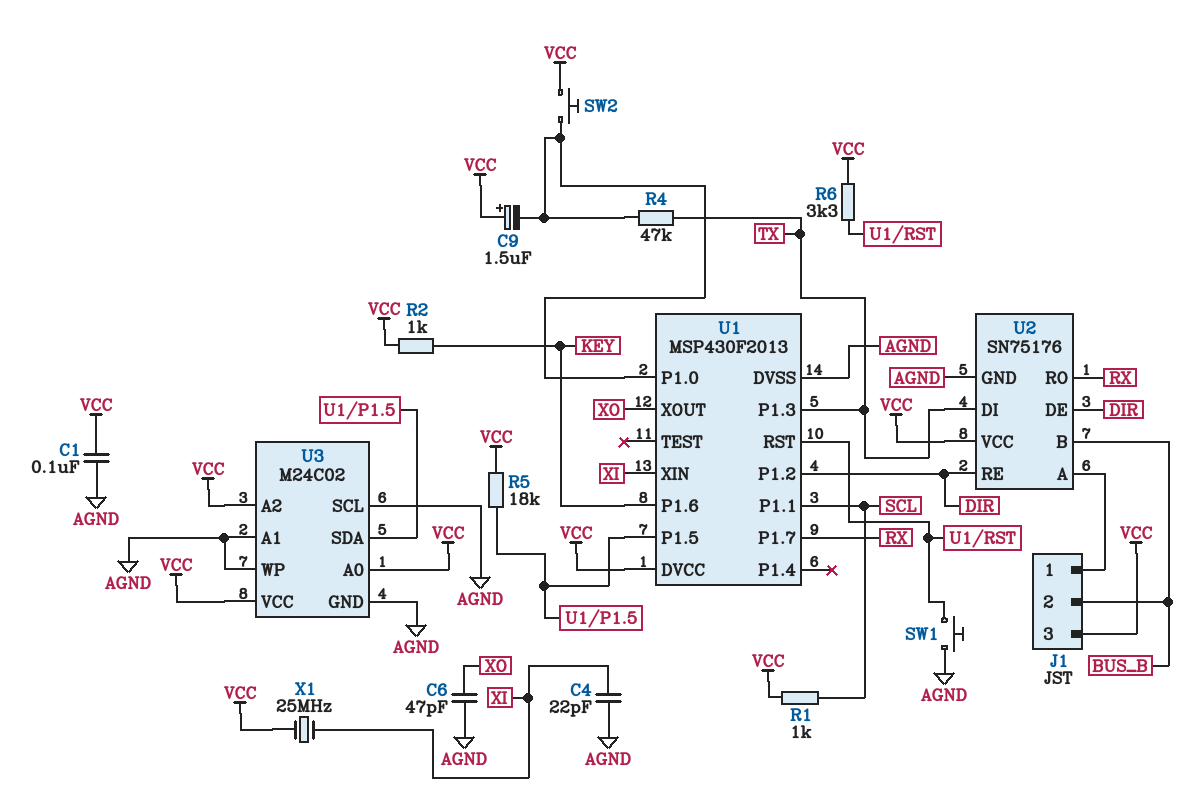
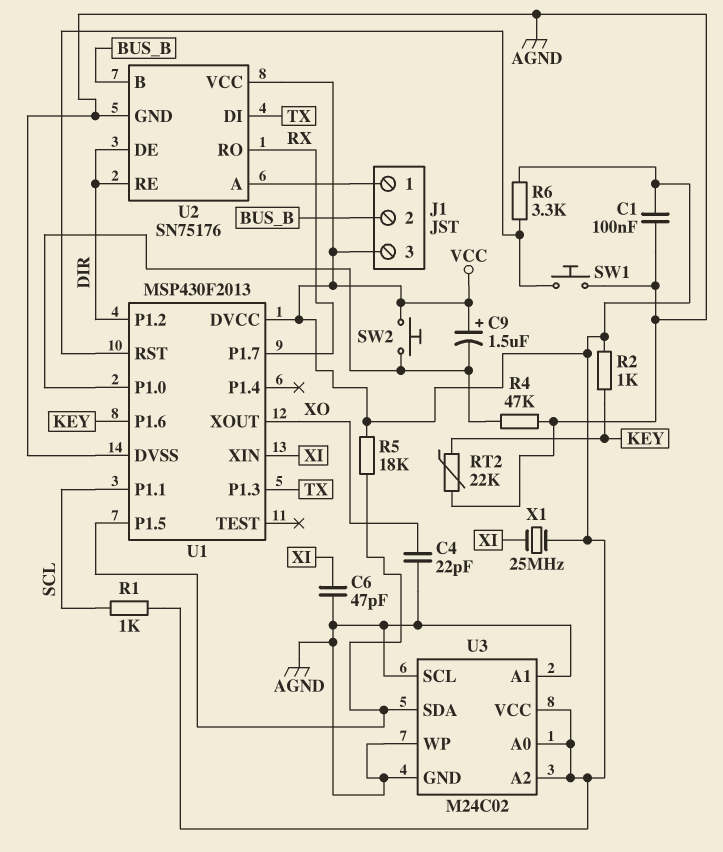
C4: 22pF (AGND, XI) -> 22pF (AGND, XO)
C6: 47pF (AGND, XO) -> 47pF (AGND, XI)
R4: 47k (TX, U1/P1.0) -> 47k (AGND, U1/P1.0)
RT2: none -> 22k (AGND, KEY)

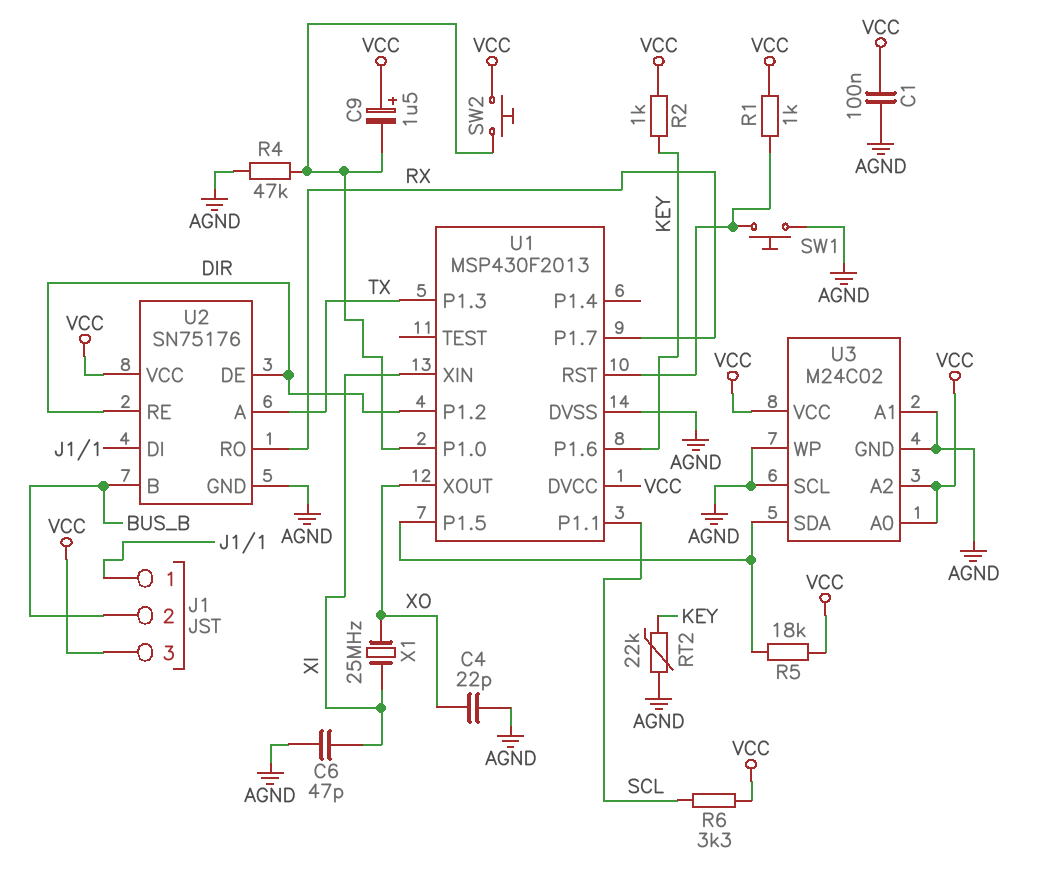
R1: 1k (SCL, VCC) -> 1k (U1/RST, VCC)
R6: 3.3k (U1/RST, VCC) -> 3.3k (SCL, VCC)
U2 pin A: J1/1 -> TX
U2 pin DI: TX -> J1/1
X1: 25MHz (VCC, XI) -> 25MHz (XI, XO)

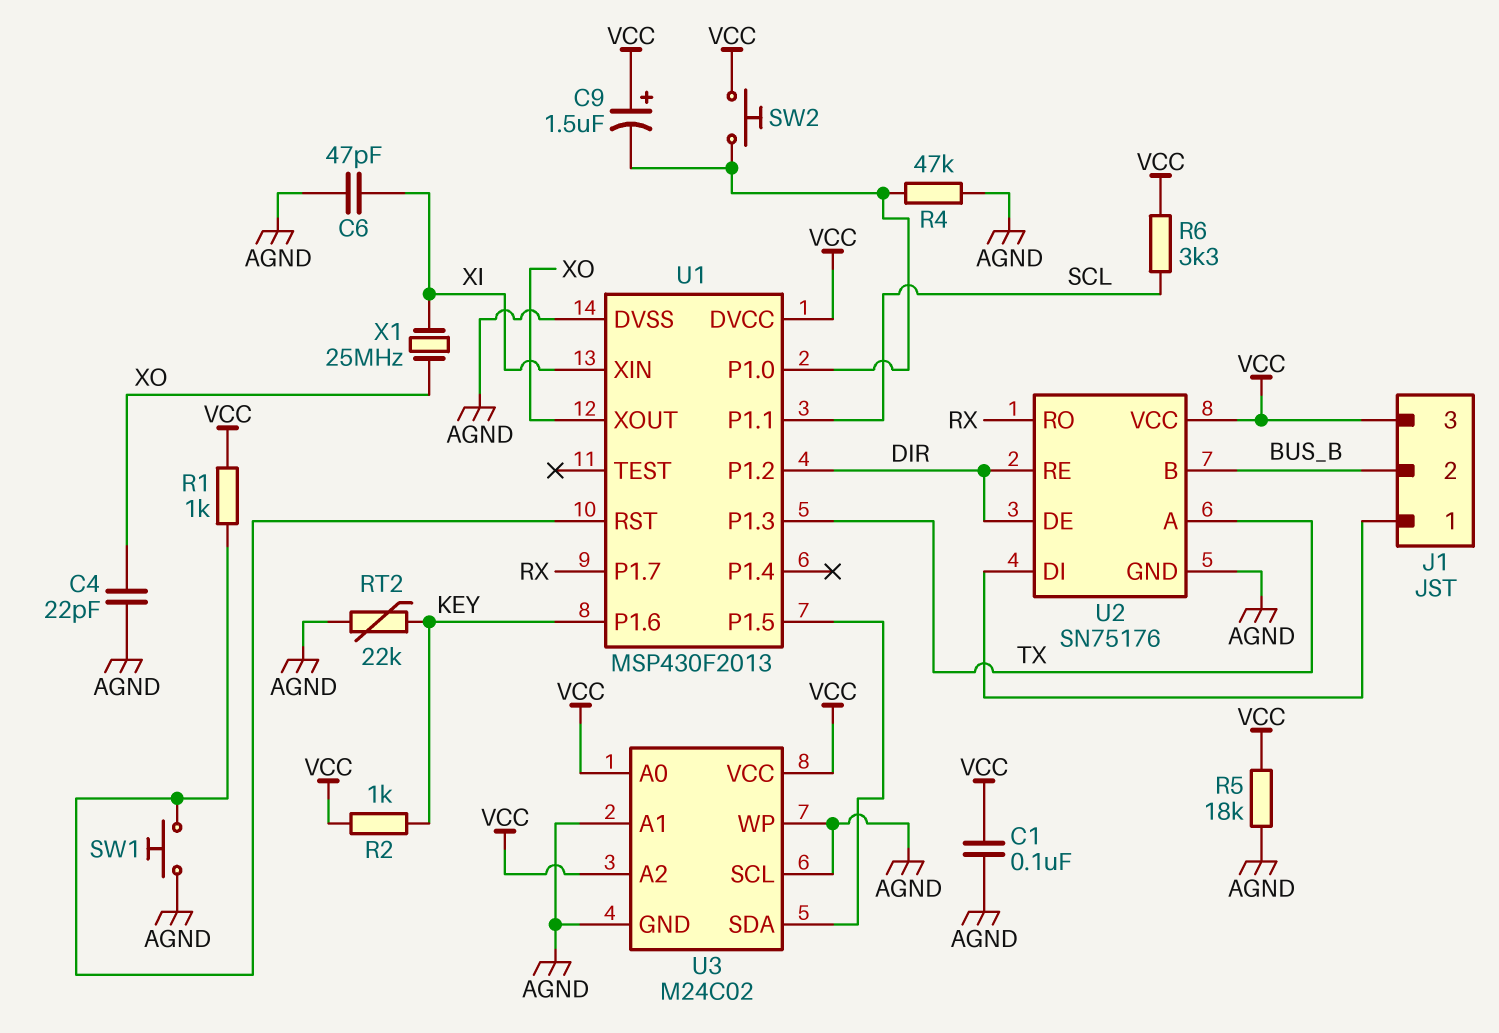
R5: 18k (U1/P1.5, VCC) -> 18k (AGND, VCC)

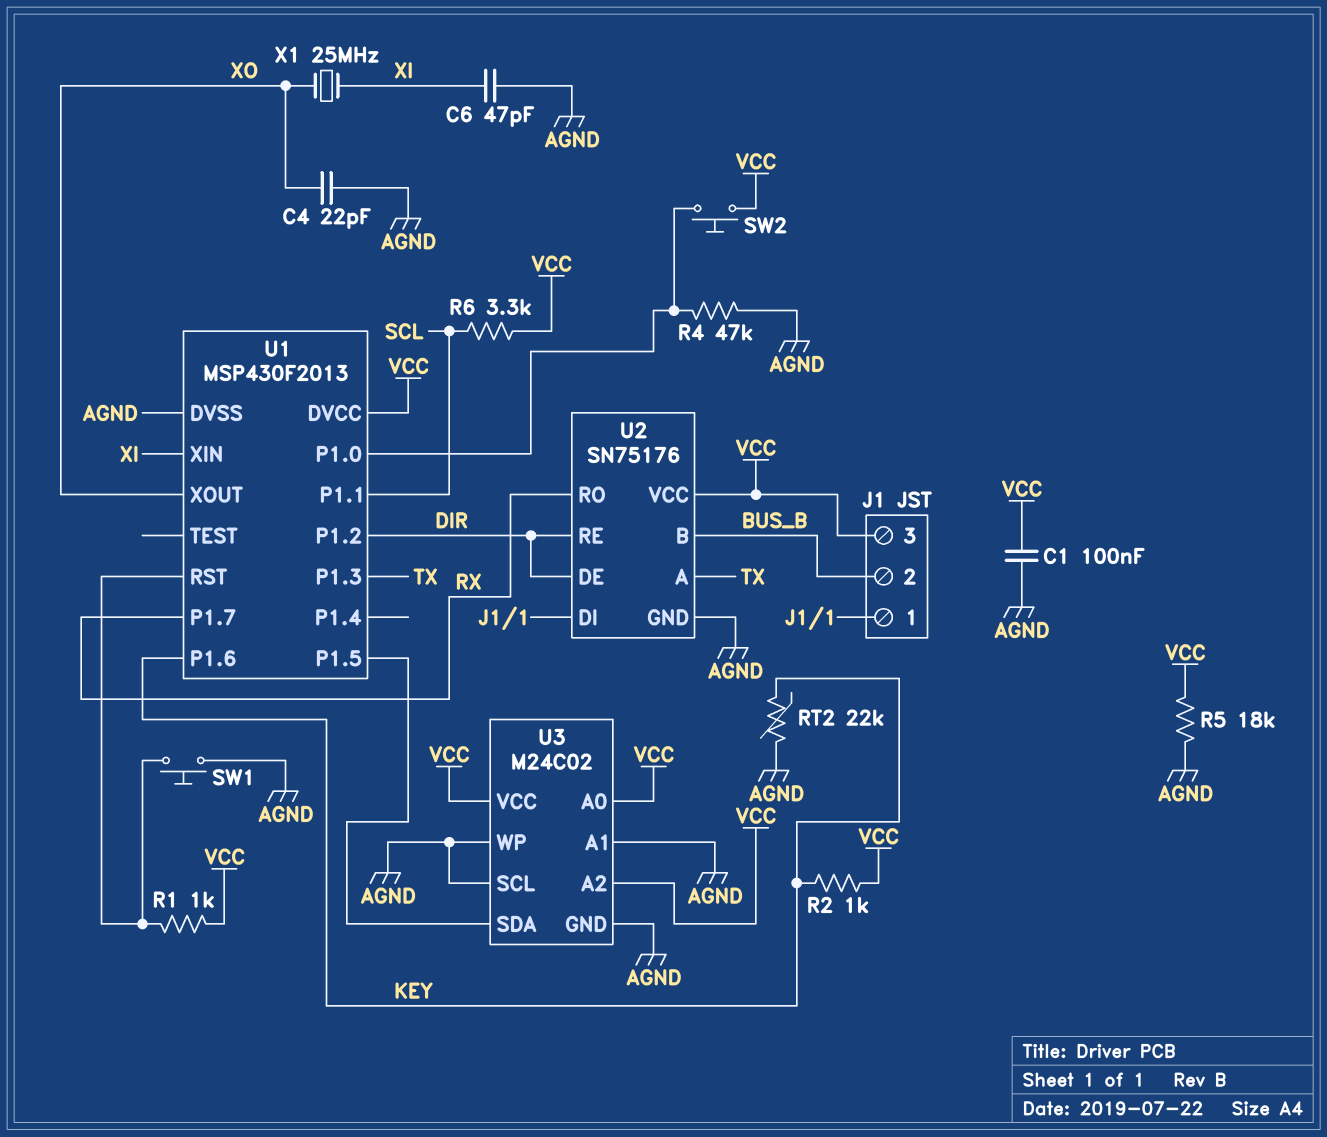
C9: 1.5uF (plus VCC, minus U1/P1.0) -> none

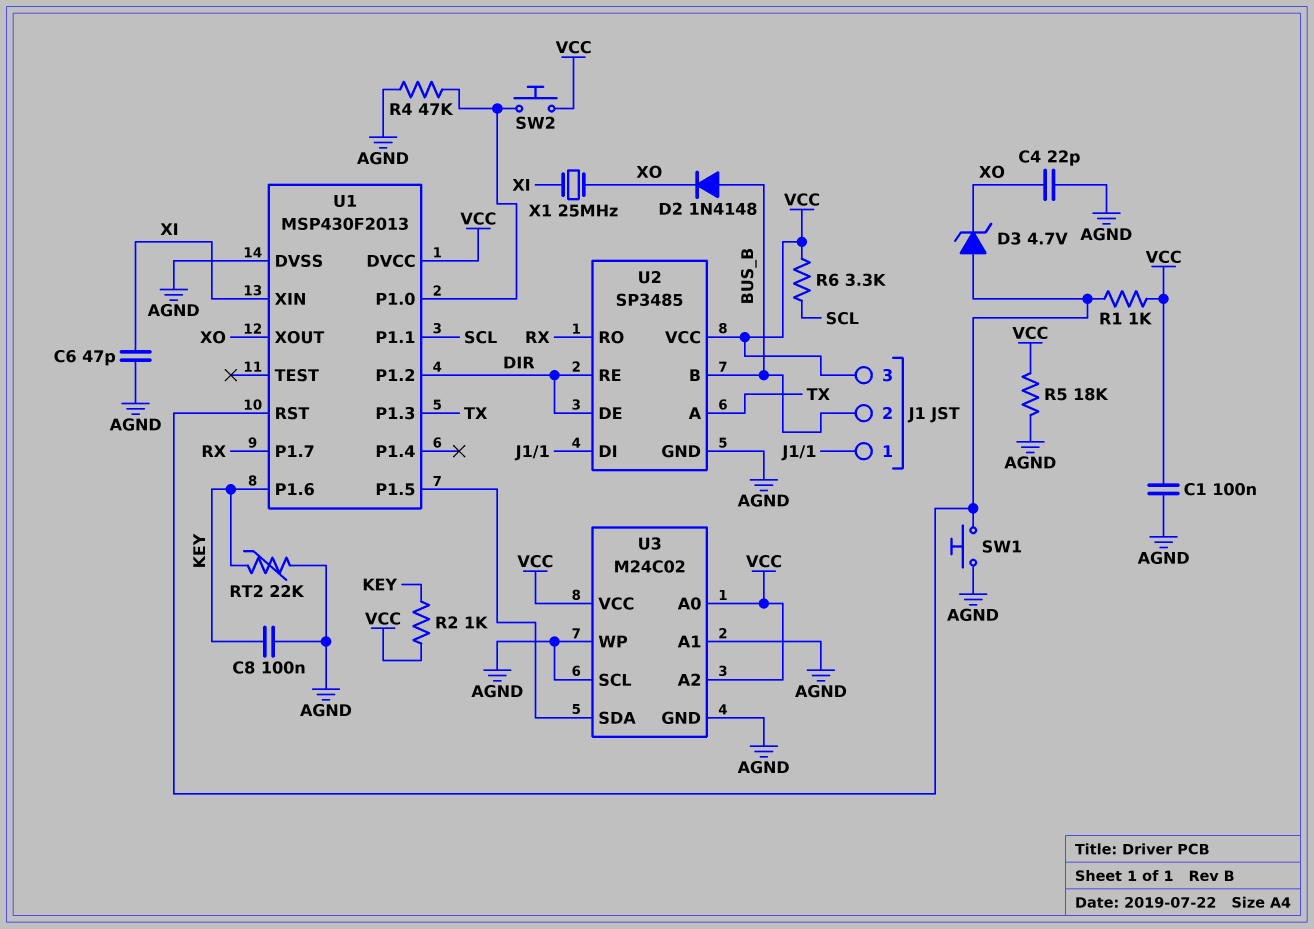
C8: none -> 100nF (AGND, KEY)
D2: none -> diode 1N4148 (A BUS_B, K XO)
D3: none -> zener 4.7V (A U1/RST, K XO)
U2: SN75176 -> SP3485

